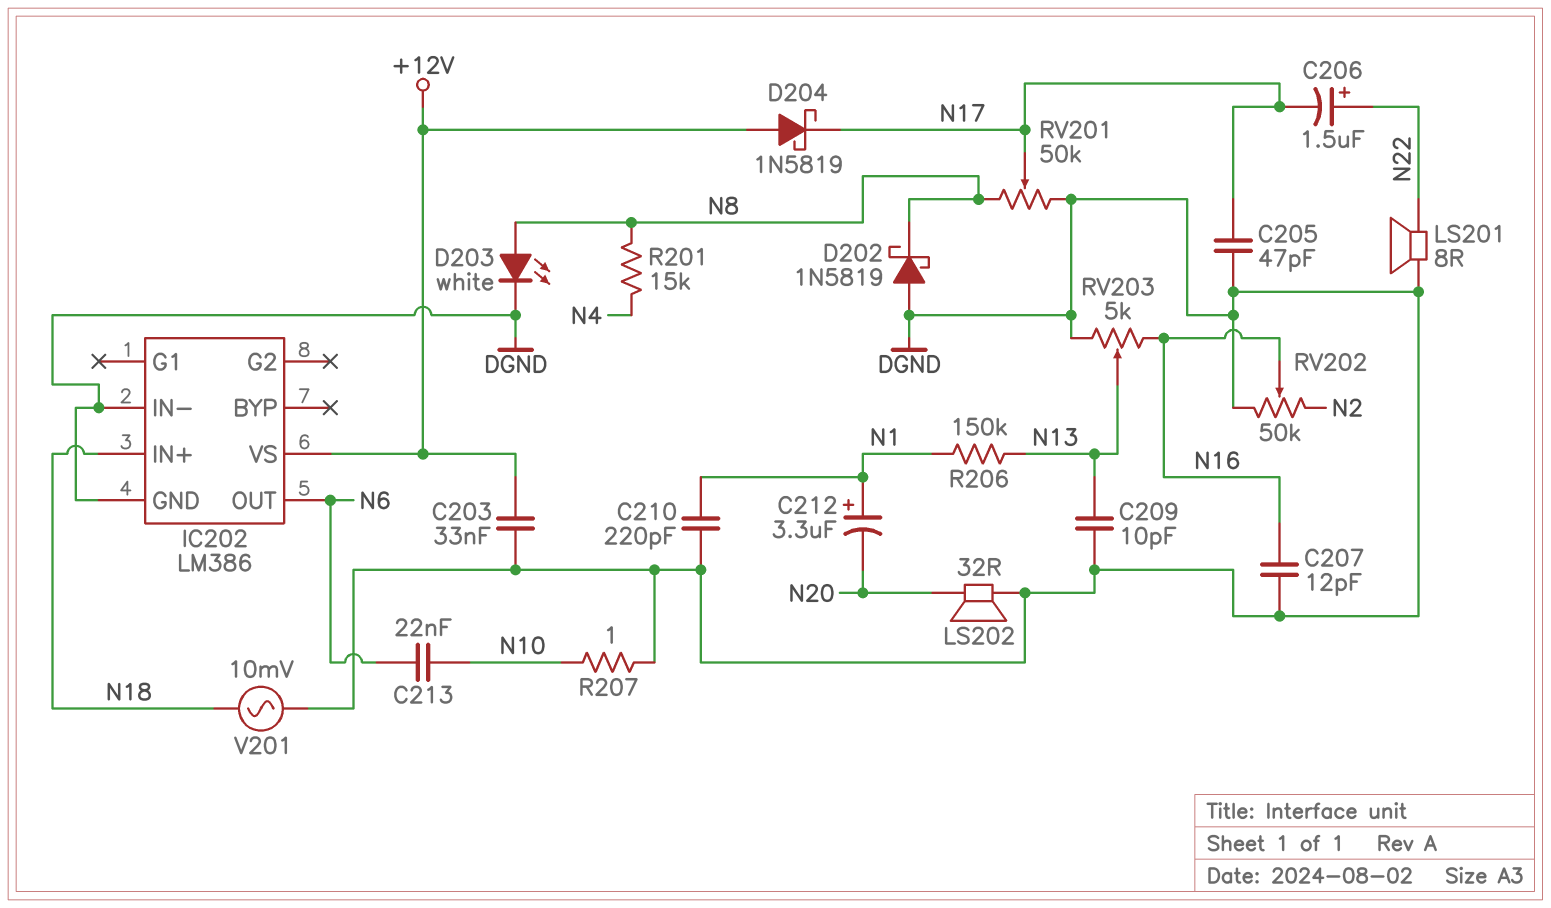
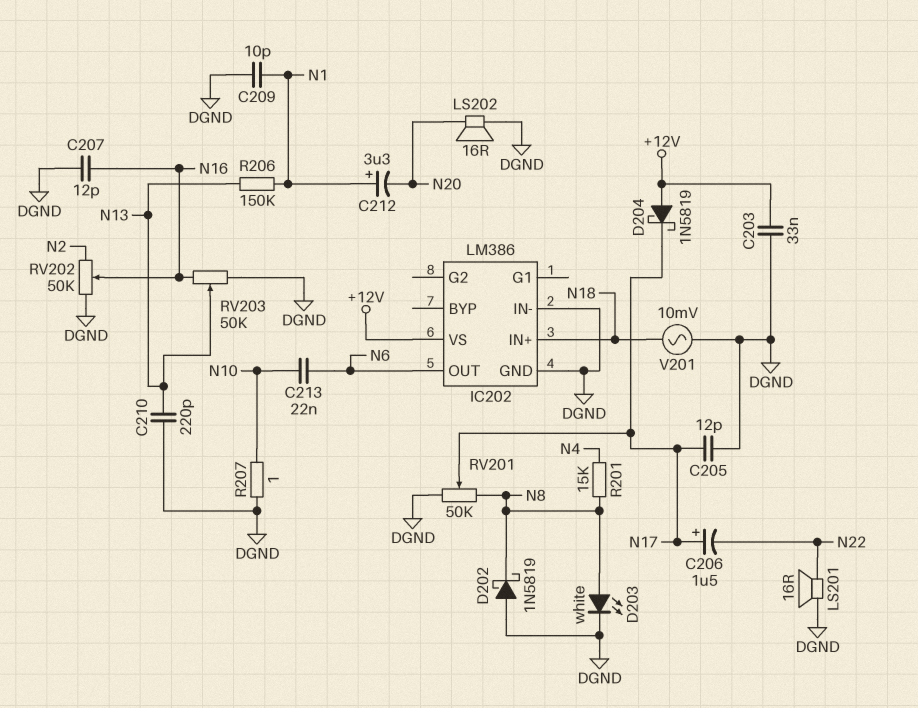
C205: 47pF (DGND, N17) -> 12pF (DGND, N17)
C206: 1.5uF (plus N22, minus N17) -> 1.5uF (plus N17, minus N22)
C209: 10pF (DGND, N13) -> 10pF (DGND, N1)
C210: 220pF (DGND, N1) -> 220pF (DGND, N13)
LS201: speaker 8R (DGND, N22) -> speaker 16R (DGND, N22)
LS202: speaker 32R (DGND, N20) -> speaker 16R (DGND, N20)
RV203: 5k (DGND, N16, wiper N13) -> 50k (DGND, N16, wiper N13)

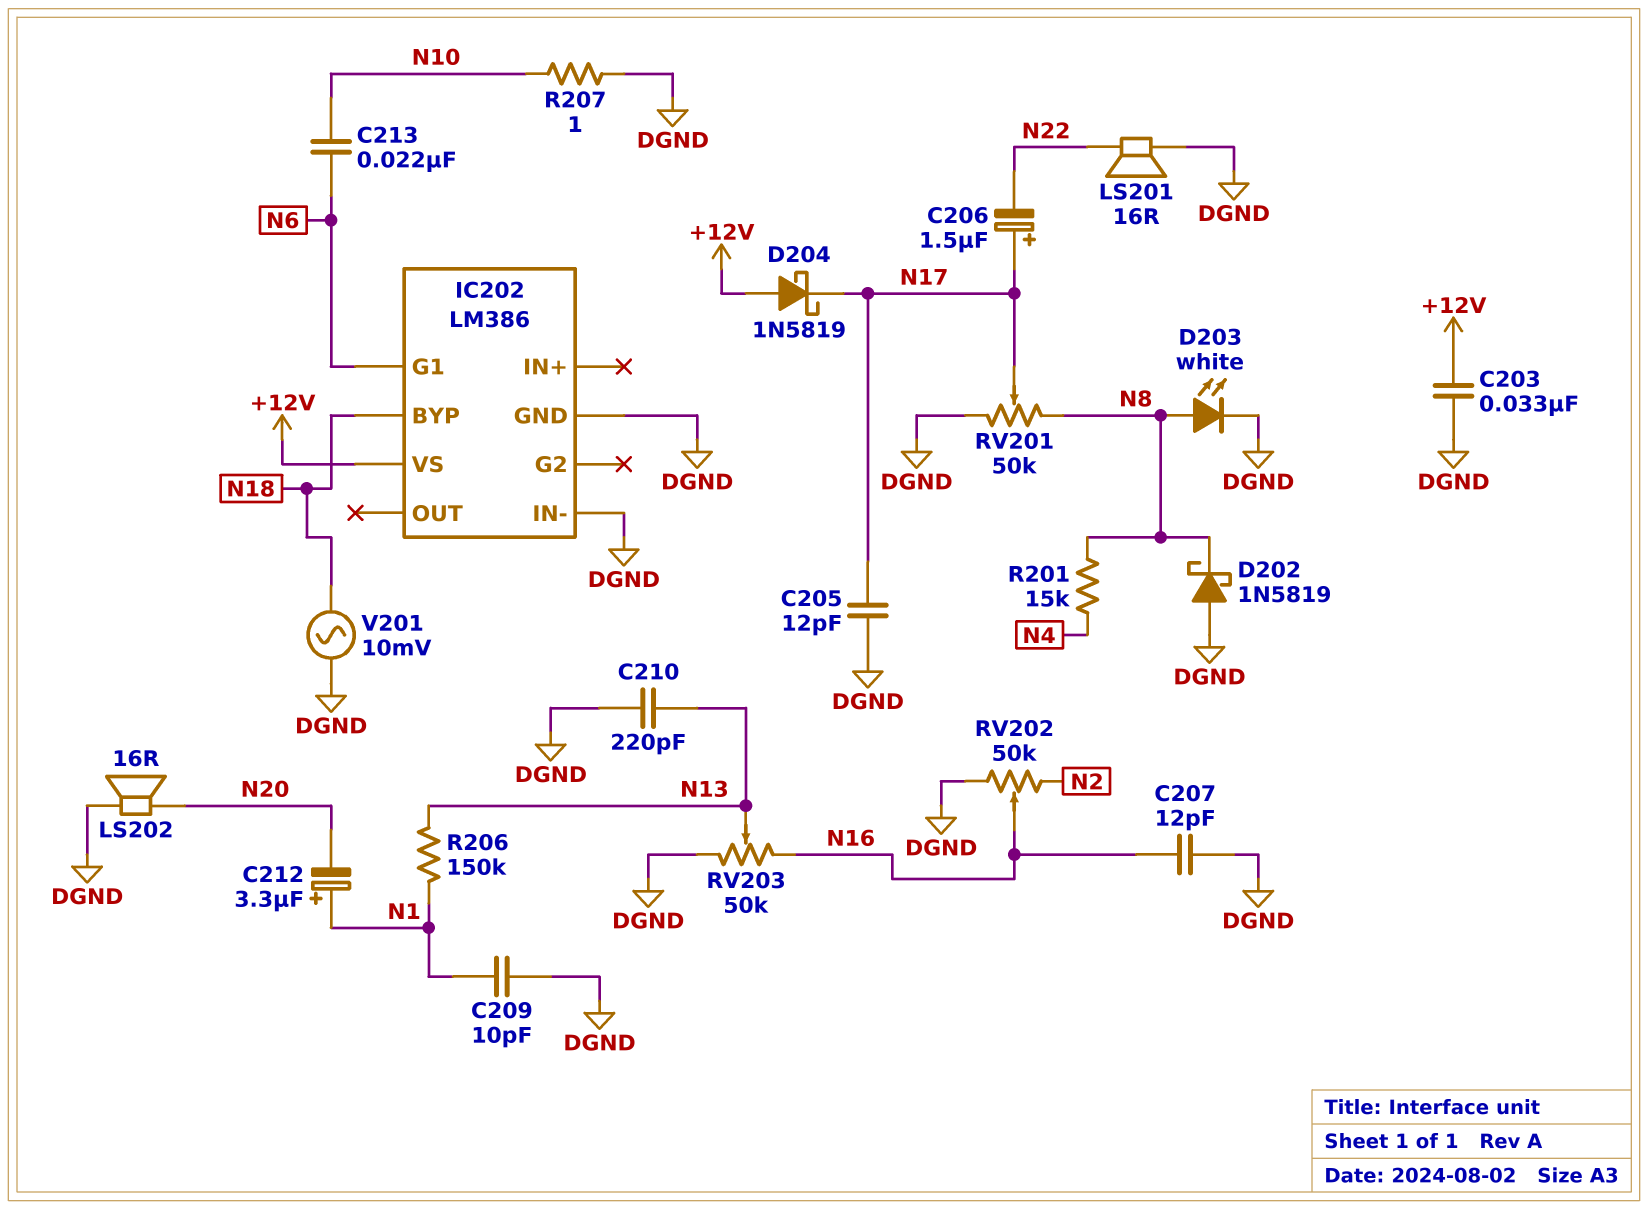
IC202 pin BYP: none -> N18
IC202 pin G1: none -> N6
IC202 pin IN+: N18 -> none
IC202 pin OUT: N6 -> none

